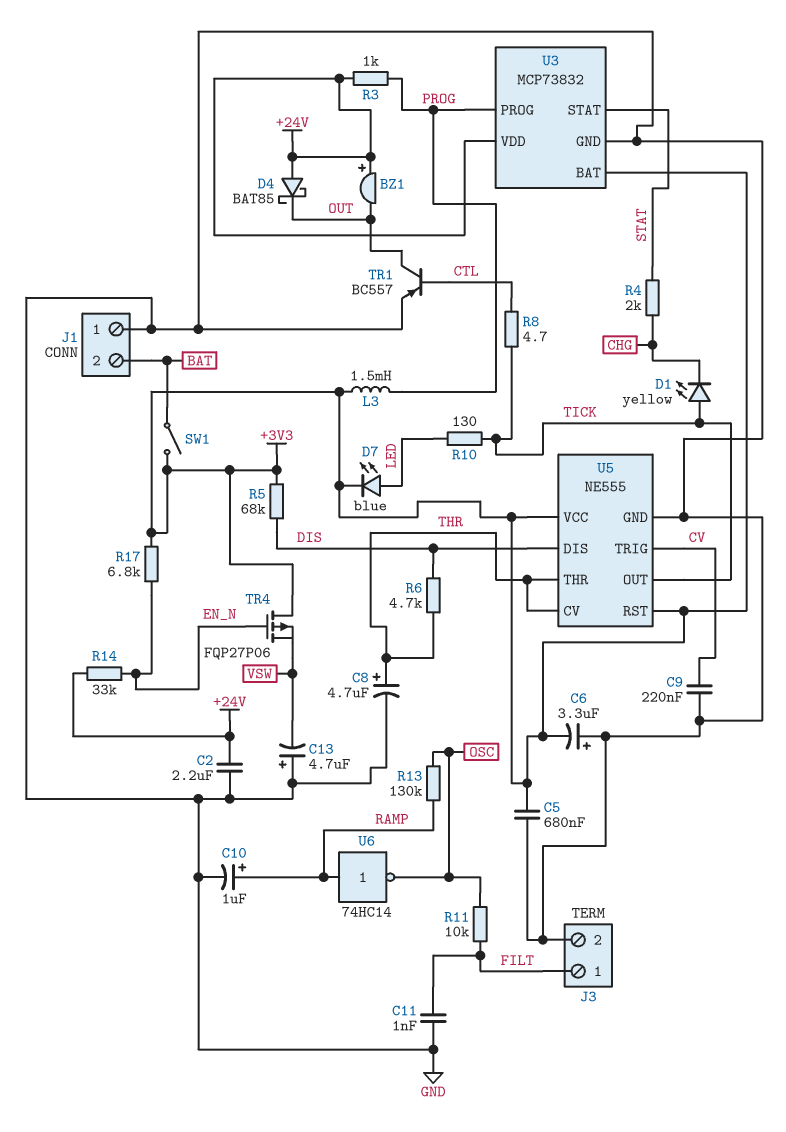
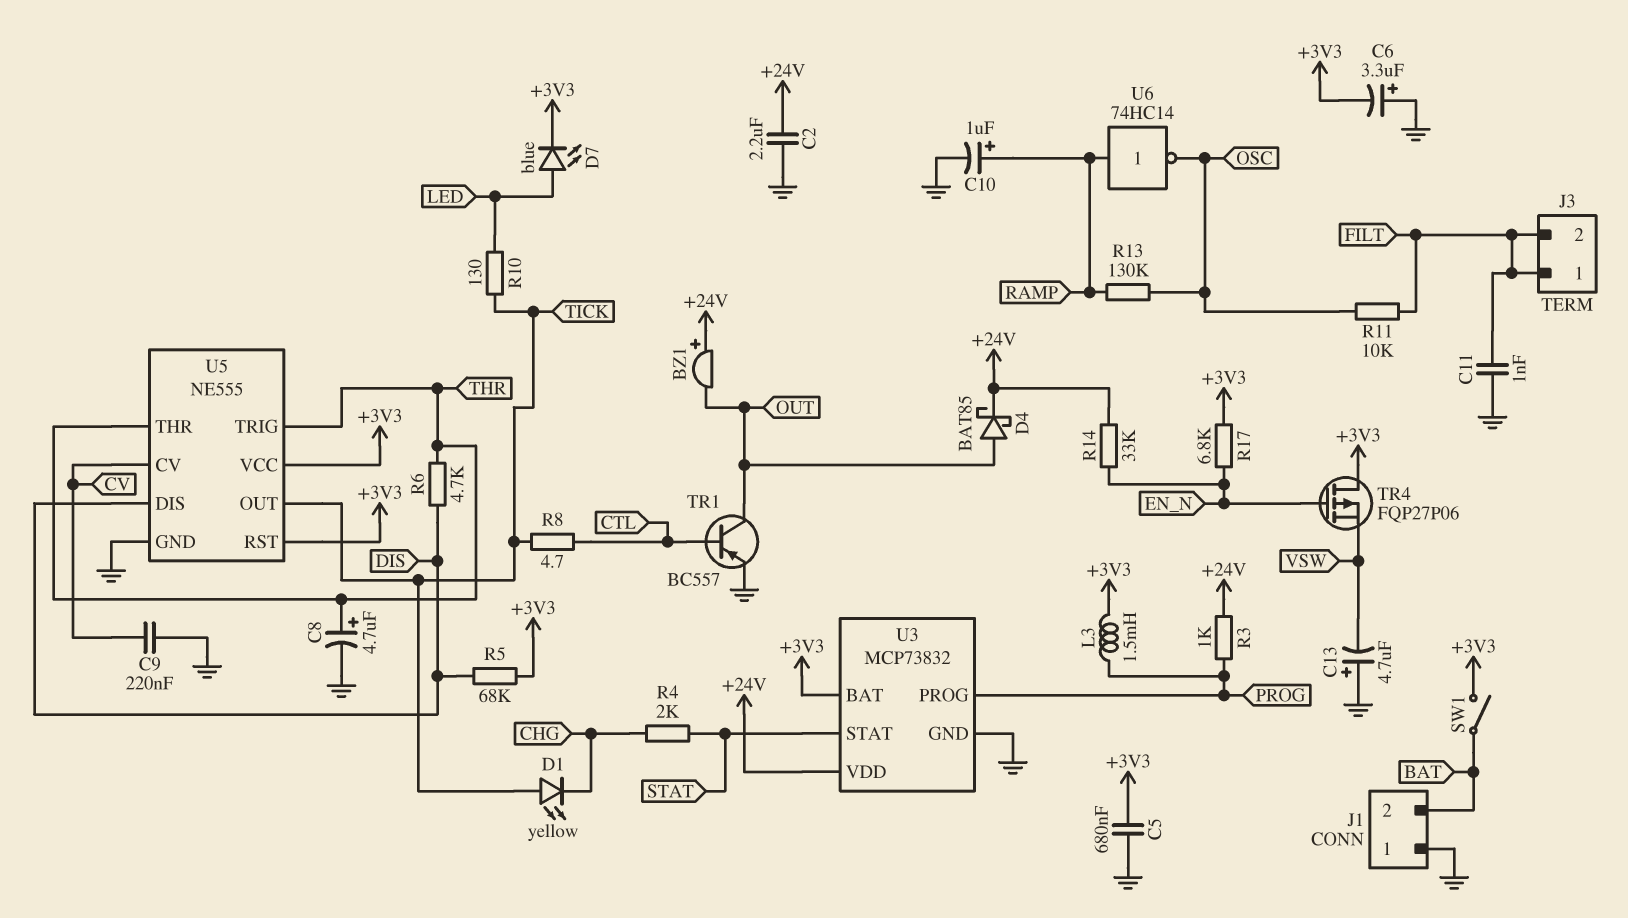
D4: schottky BAT85 (A +24V, K OUT) -> schottky BAT85 (A OUT, K +24V)
J3 pin 2: GND -> FILT
U5 pin CV: THR -> CV
U5 pin TRIG: CV -> THR

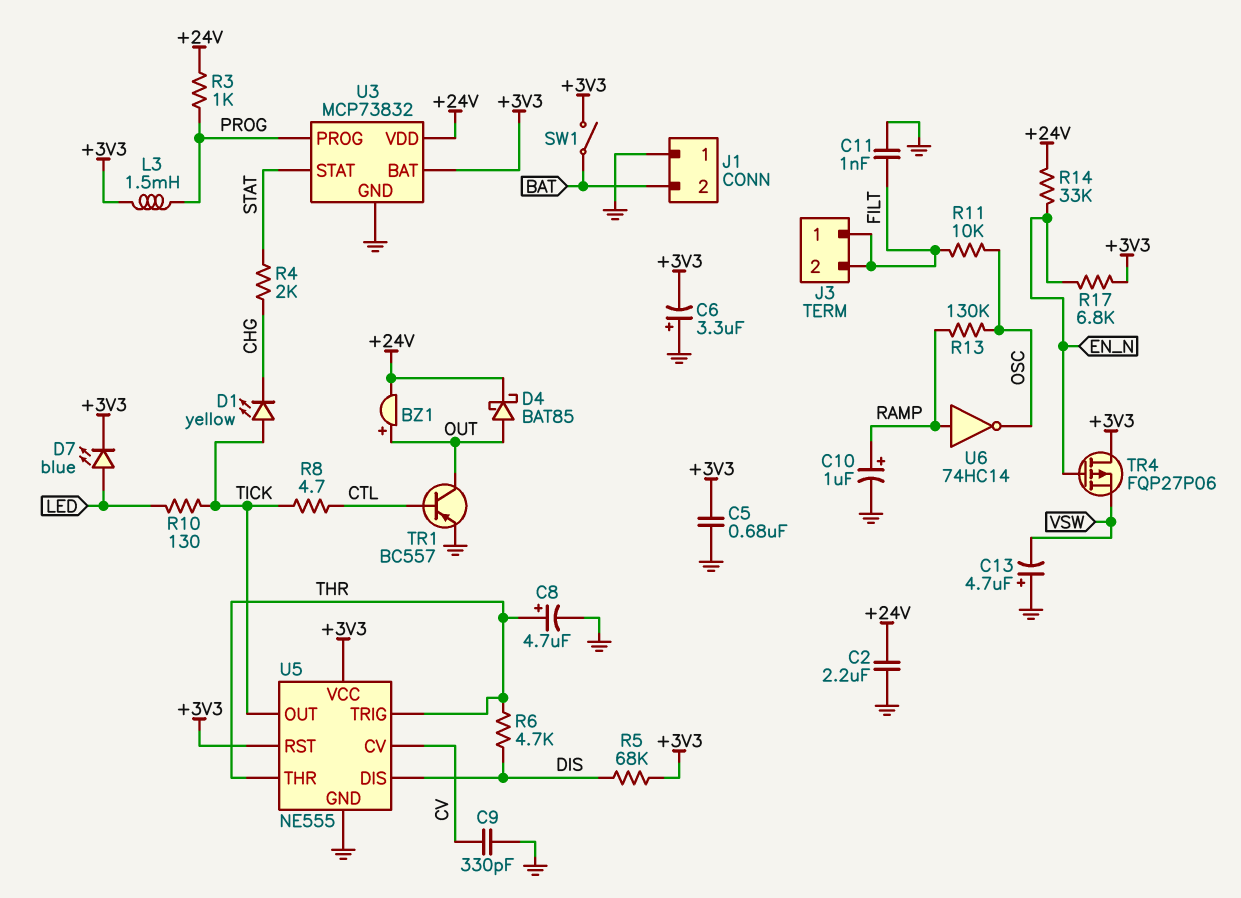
BZ1: buzzer (plus +24V, minus OUT) -> buzzer (plus OUT, minus +24V)
C9: 220nF (CV, GND) -> 330pF (CV, GND)

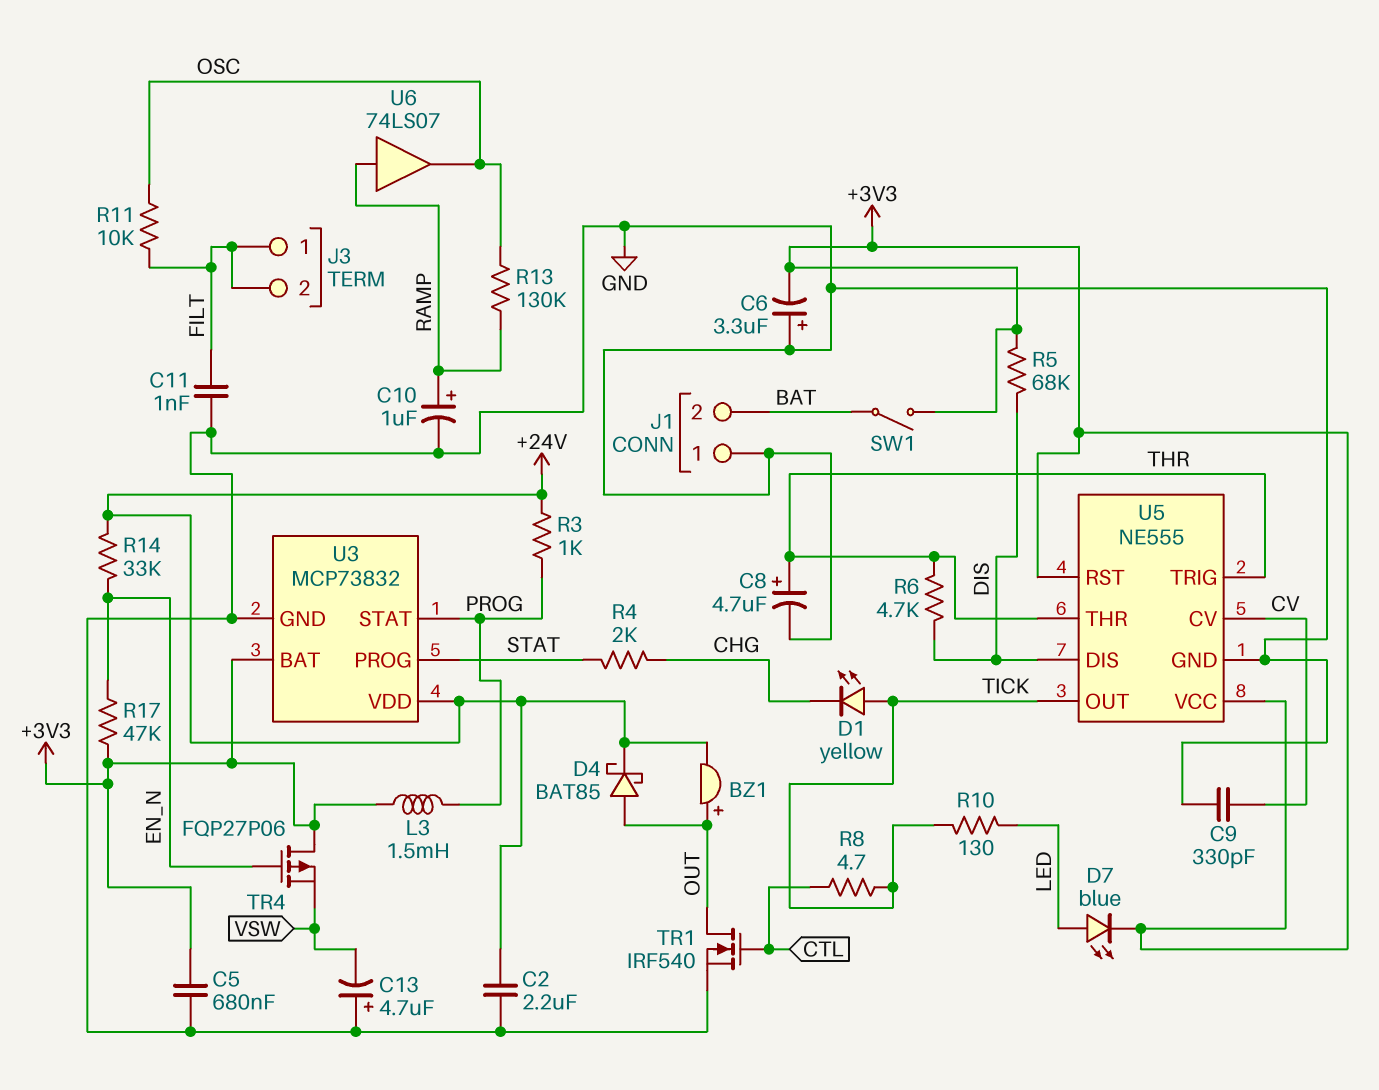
R17: 6.8k (+3V3, EN_N) -> 47k (+3V3, EN_N)
TR1: PNP BC557 (B CTL, C OUT, E GND) -> NMOS IRF540 (G CTL, D OUT, S GND)
U3 pin PROG: PROG -> STAT
U3 pin STAT: STAT -> PROG
U6: NOT 74HC14 (in RAMP, out OSC) -> buffer 74LS07 (in RAMP, out OSC)

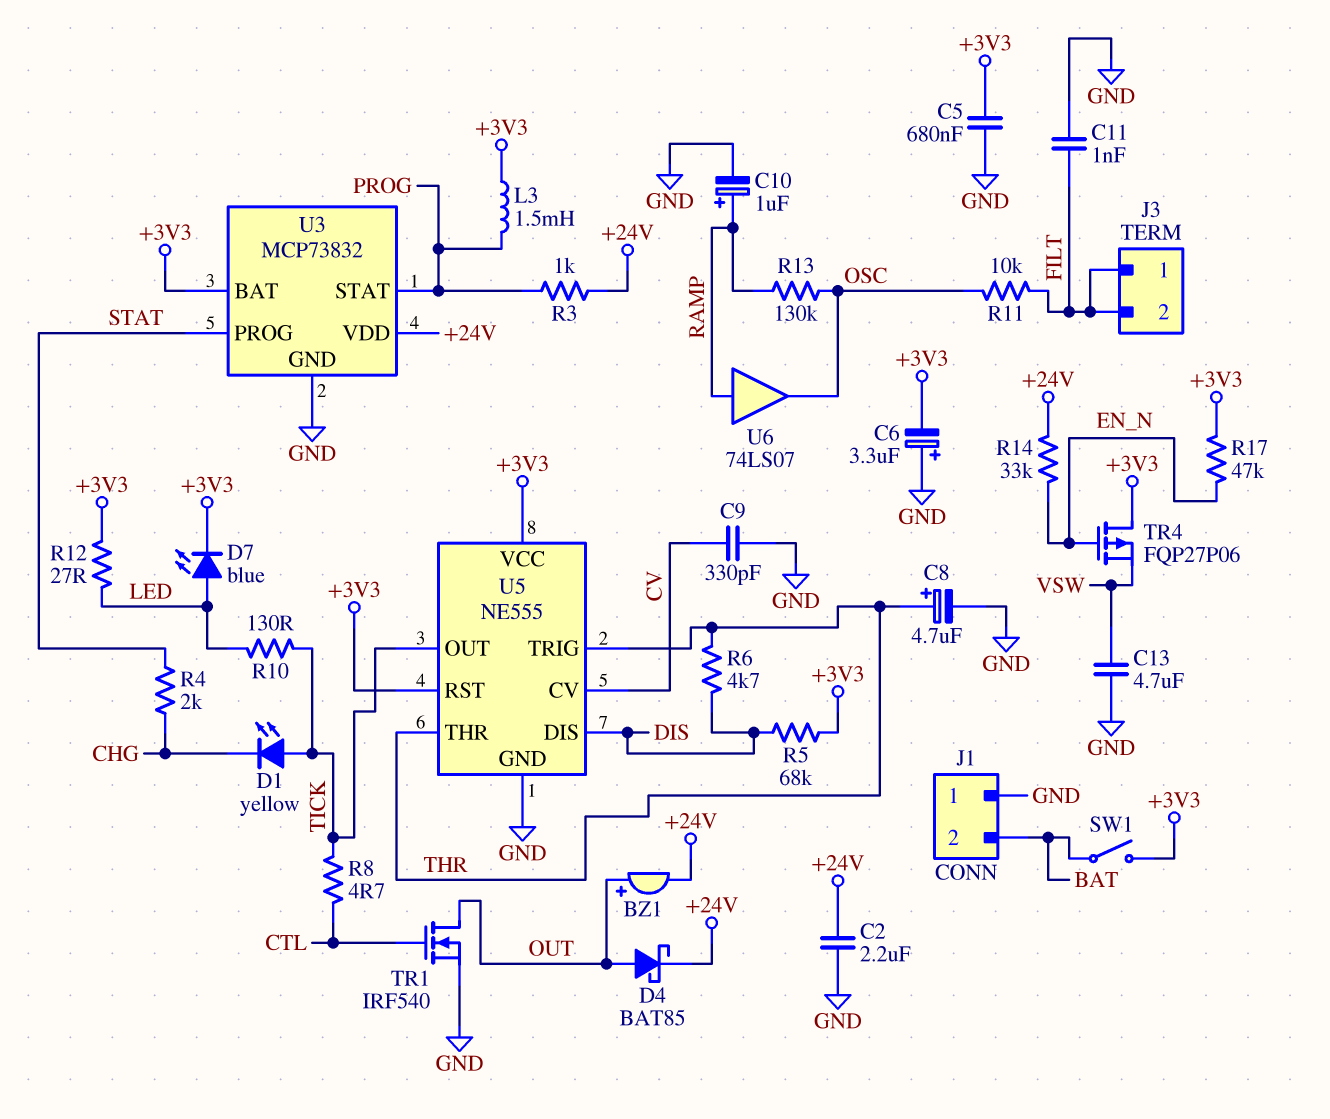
C13: 4.7uF (plus GND, minus VSW) -> 4.7uF (GND, VSW)
R12: none -> 27 (+3V3, LED)

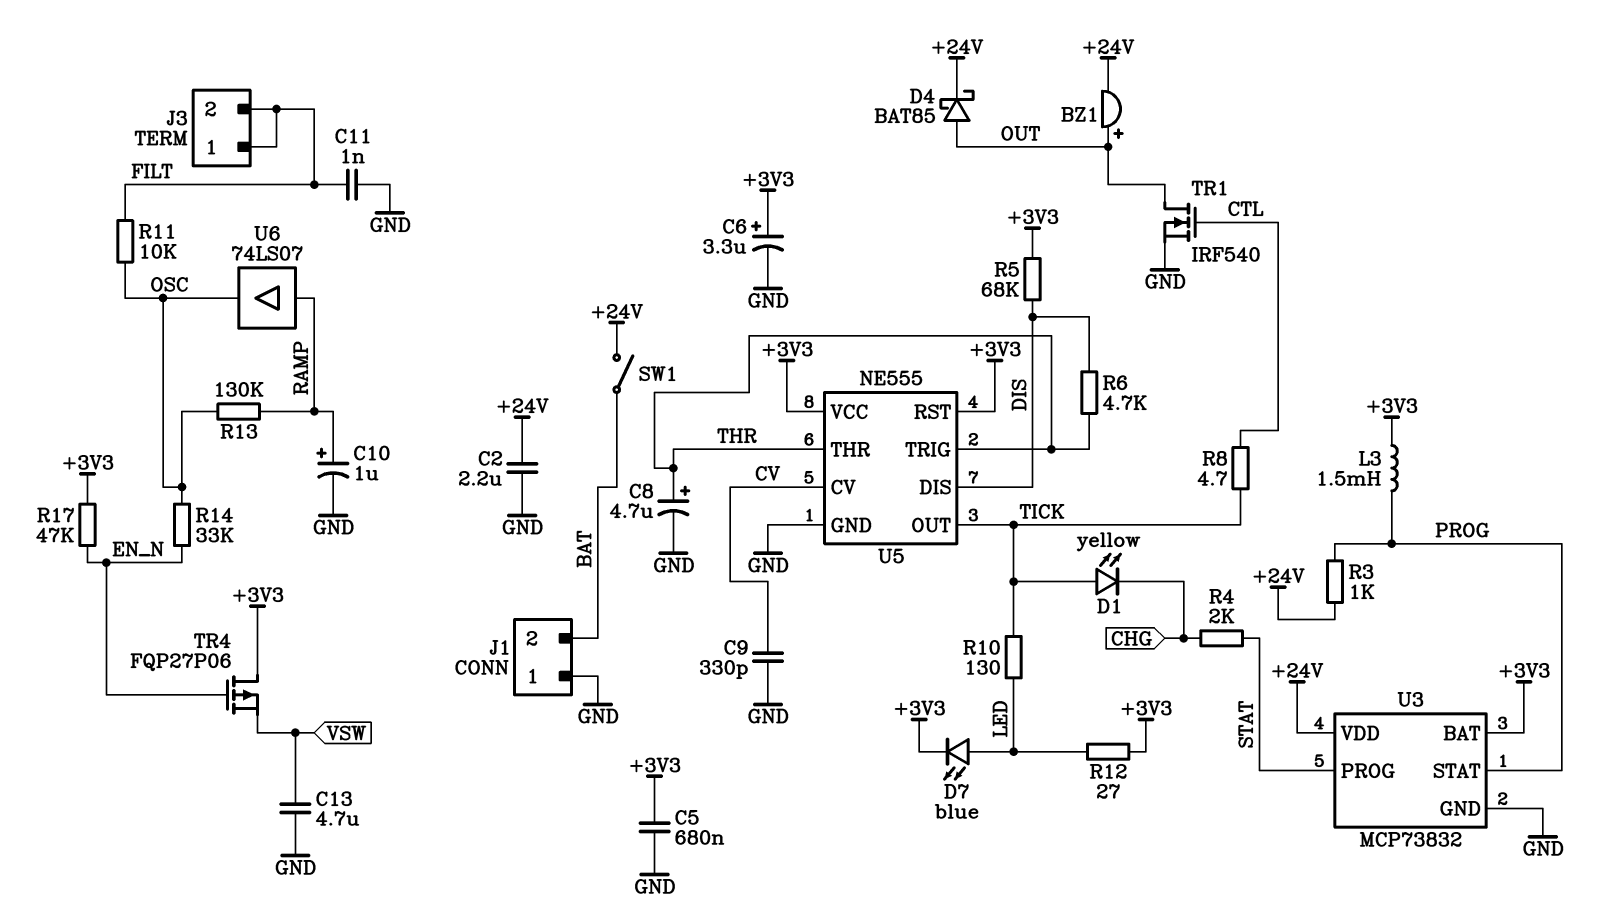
C6: 3.3uF (plus GND, minus +3V3) -> 3.3uF (plus +3V3, minus GND)
R14: 33k (+24V, EN_N) -> 33k (EN_N, OSC)
SW1: switch (+3V3, BAT) -> switch (+24V, BAT)

